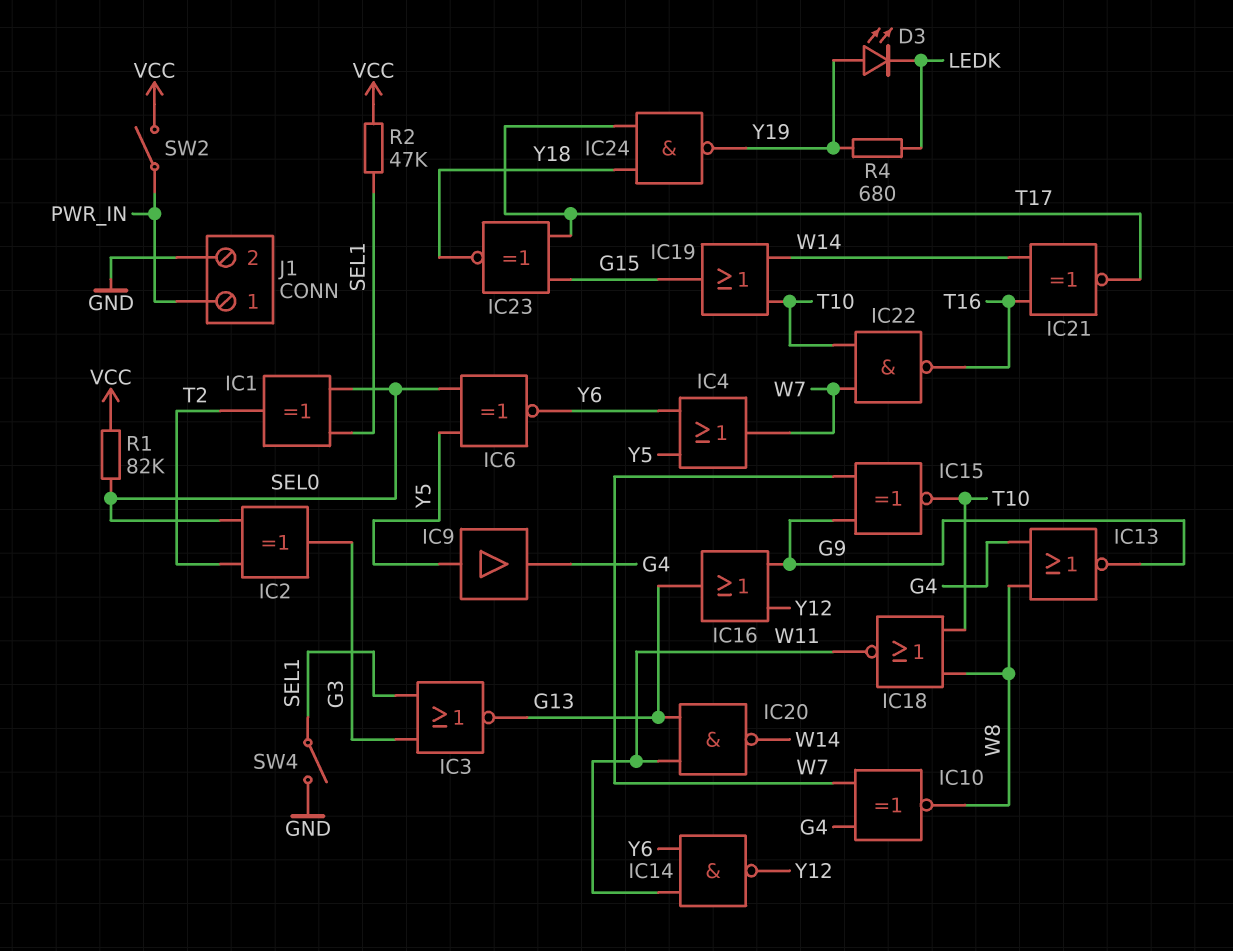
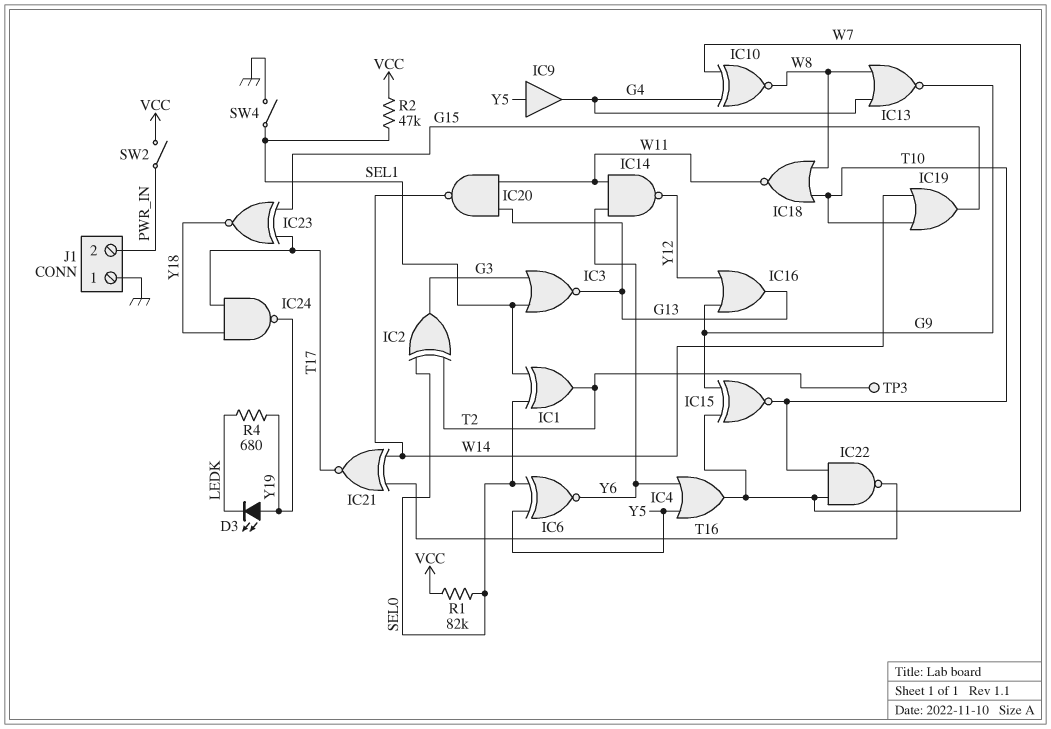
J1 pin 1: PWR_IN -> GND
J1 pin 2: GND -> PWR_IN
TP3: none -> test point (T2)

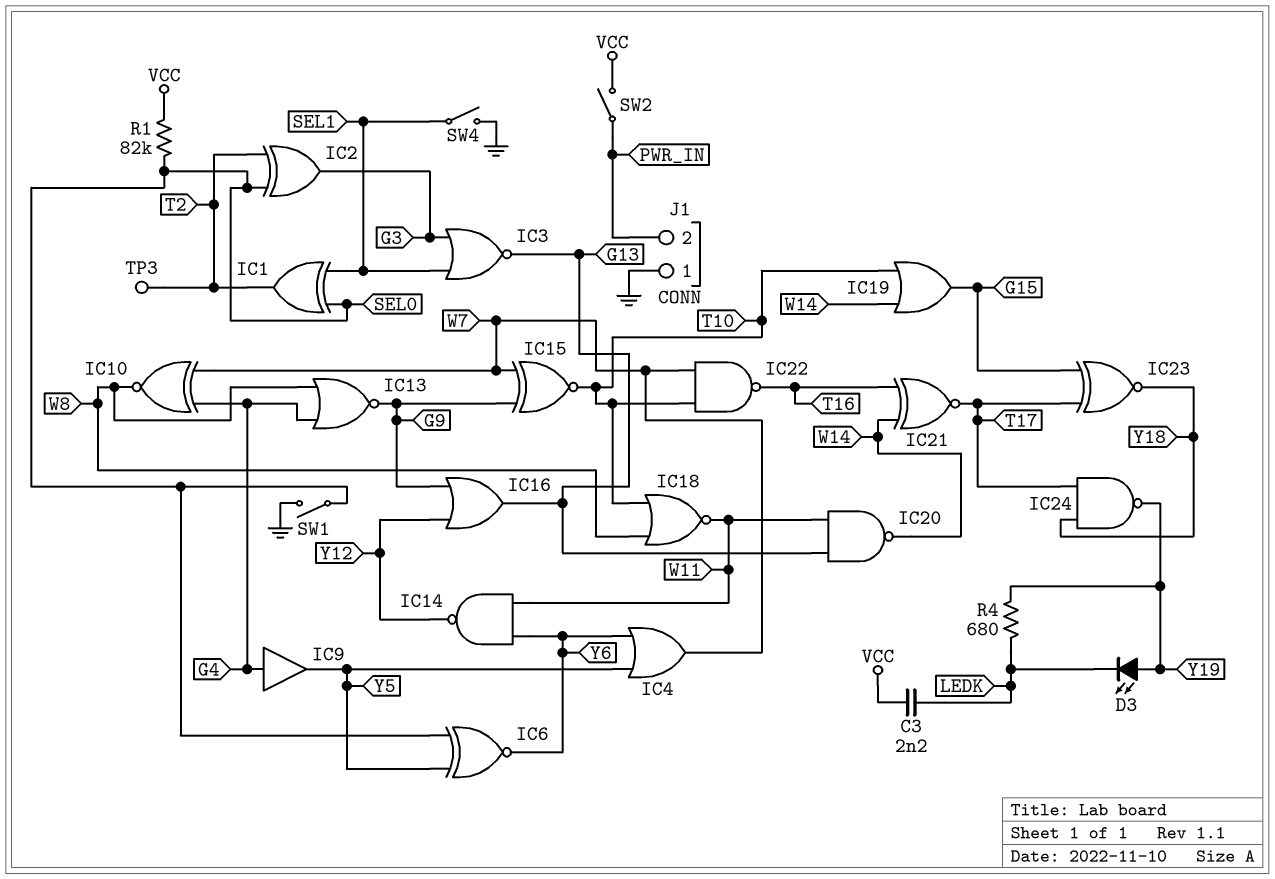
C3: none -> 2.2nF (LEDK, VCC)
IC9: buffer (in Y5, out G4) -> buffer (in G4, out Y5)
R2: 47k (SEL1, VCC) -> none
SW1: none -> switch (GND, SEL0)

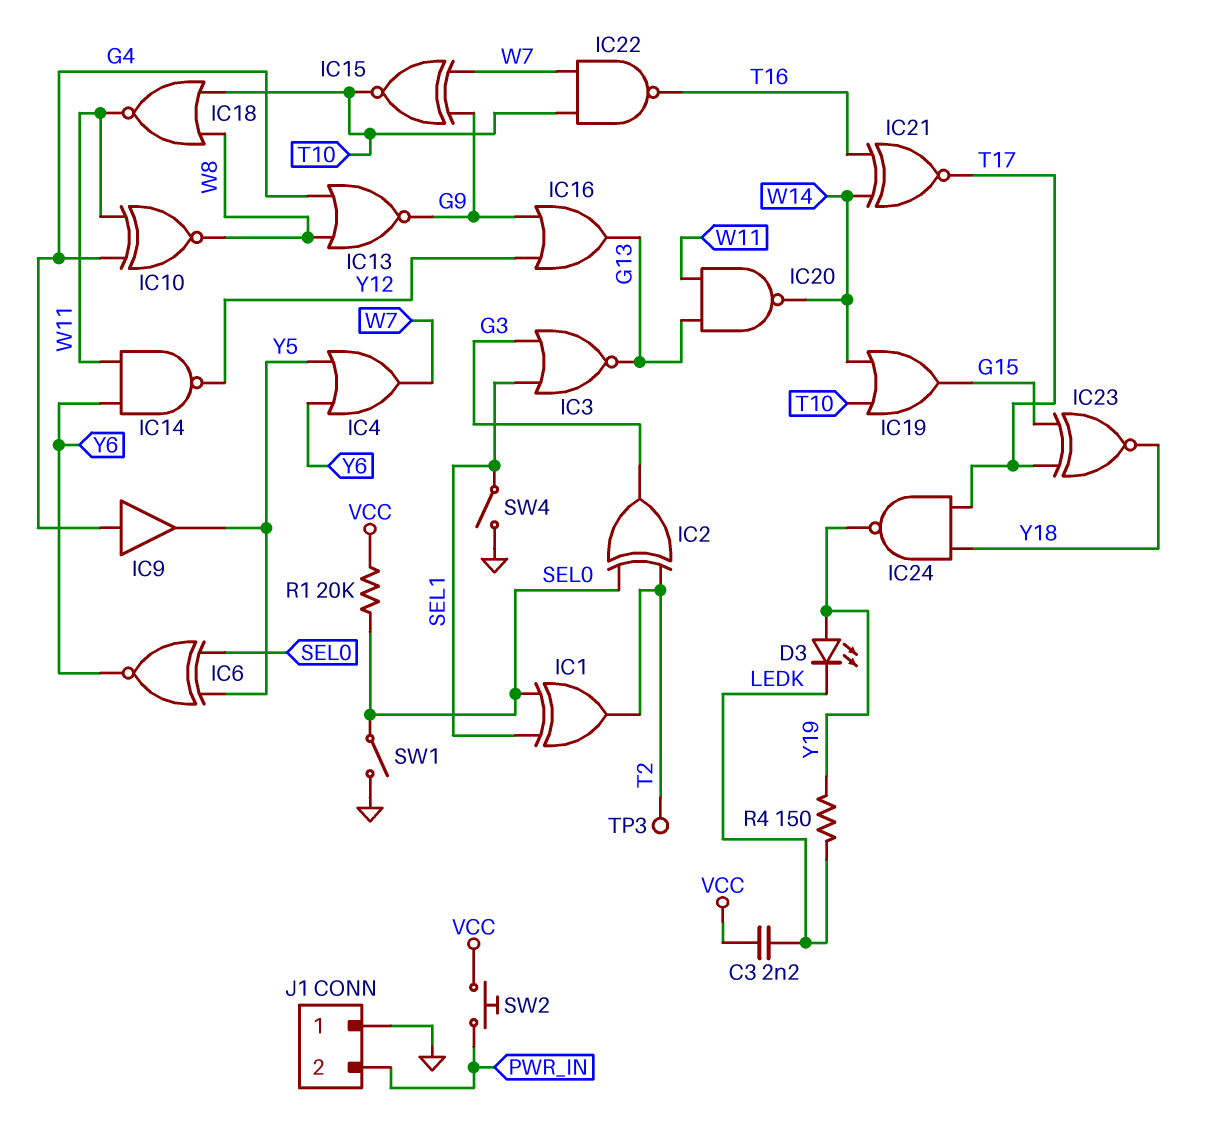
IC10: XNOR (in G4, in W7, out W8) -> XNOR (in G4, in W11, out W8)
R1: 82k (SEL0, VCC) -> 20k (SEL0, VCC)
R4: 680 (LEDK, Y19) -> 150 (LEDK, Y19)
SW2: switch (PWR_IN, VCC) -> button (PWR_IN, VCC)

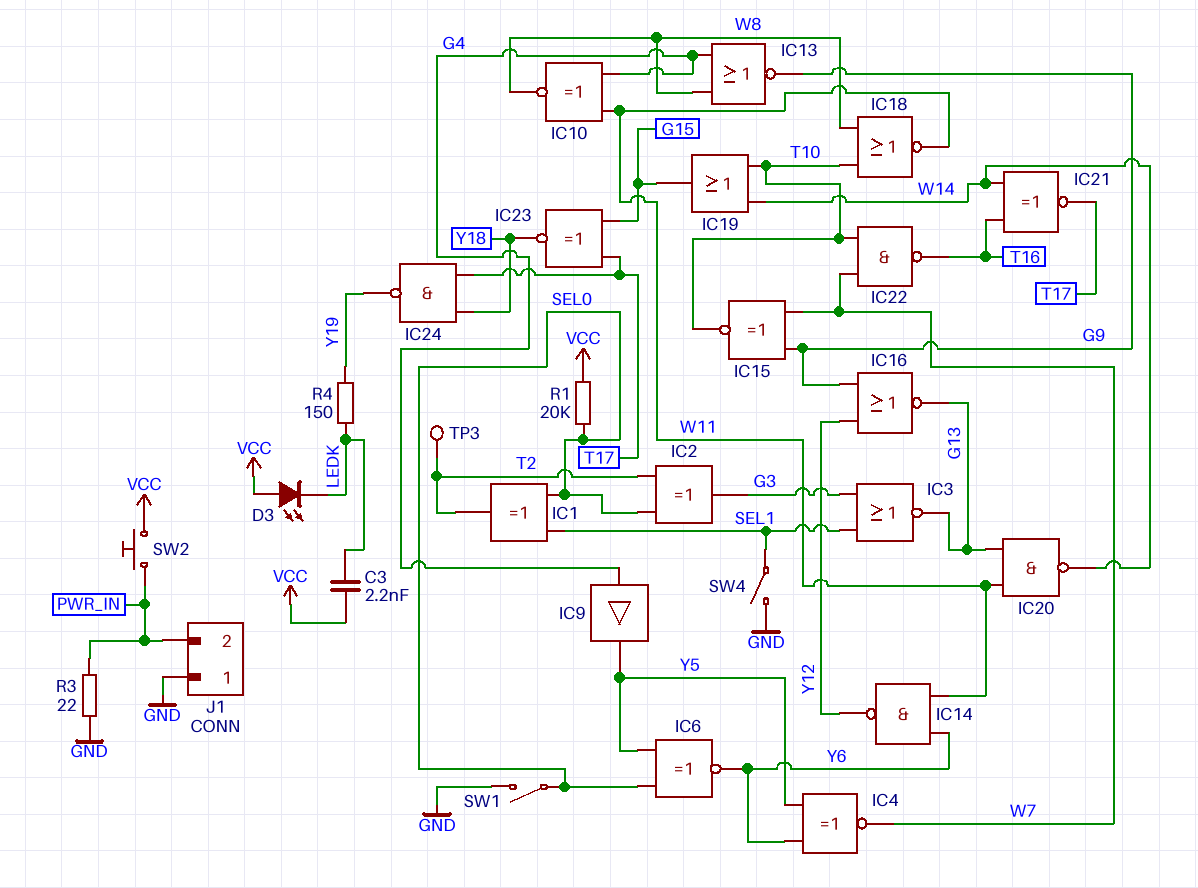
D3: LED (A Y19, K LEDK) -> LED (A VCC, K LEDK)
IC4: OR (in Y5, in Y6, out W7) -> XNOR (in Y5, in Y6, out W7)
IC16: OR (in G9, in Y12, out G13) -> NOR (in G9, in Y12, out G13)
R3: none -> 22 (GND, PWR_IN)

